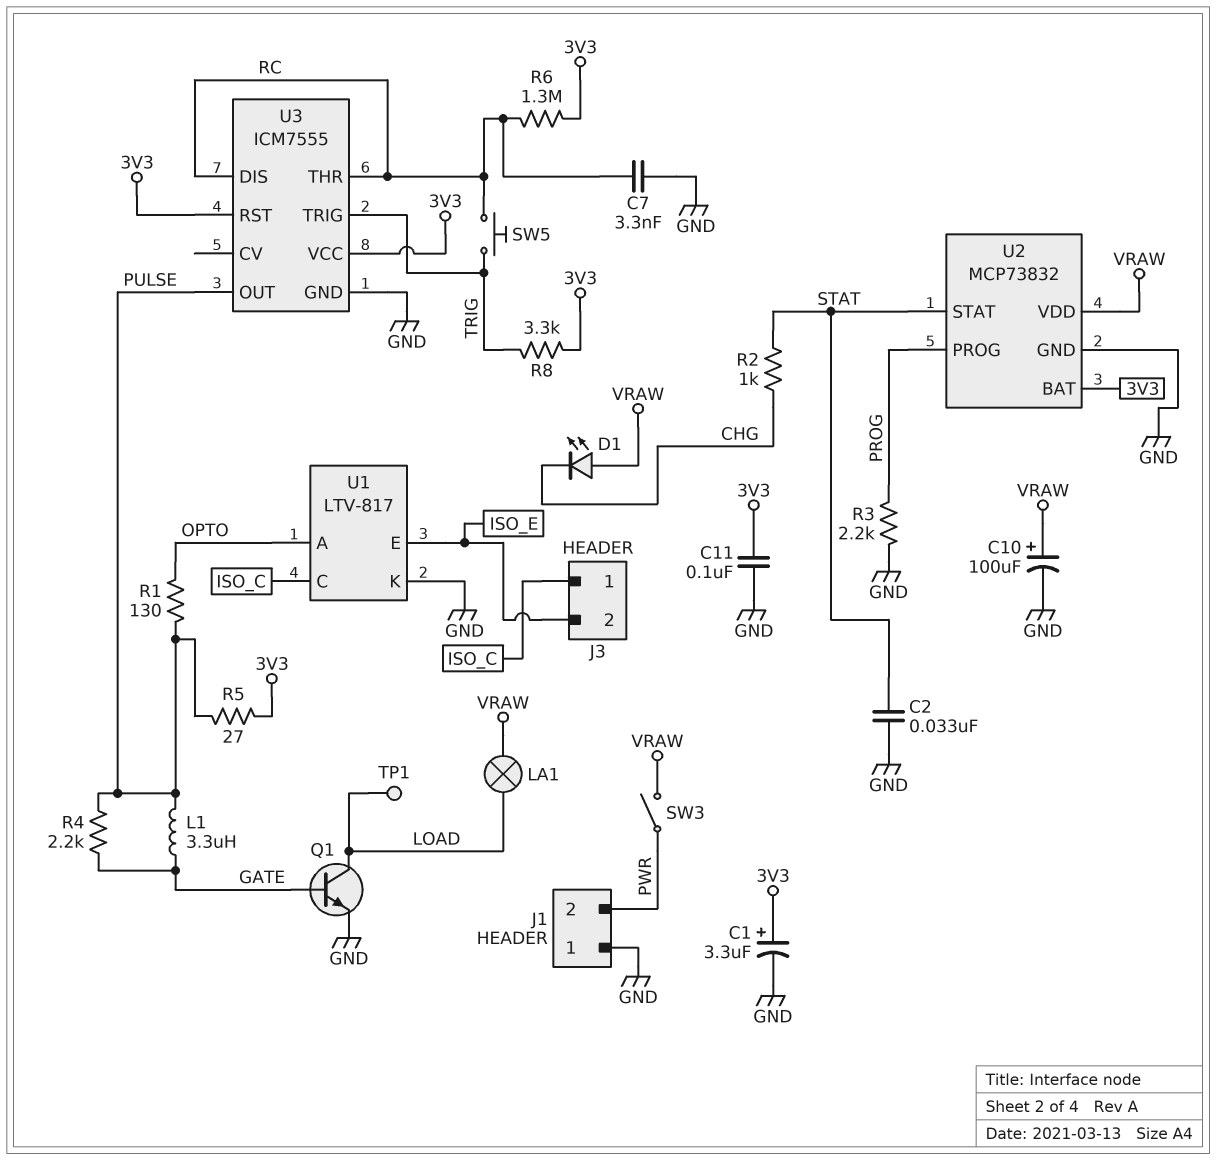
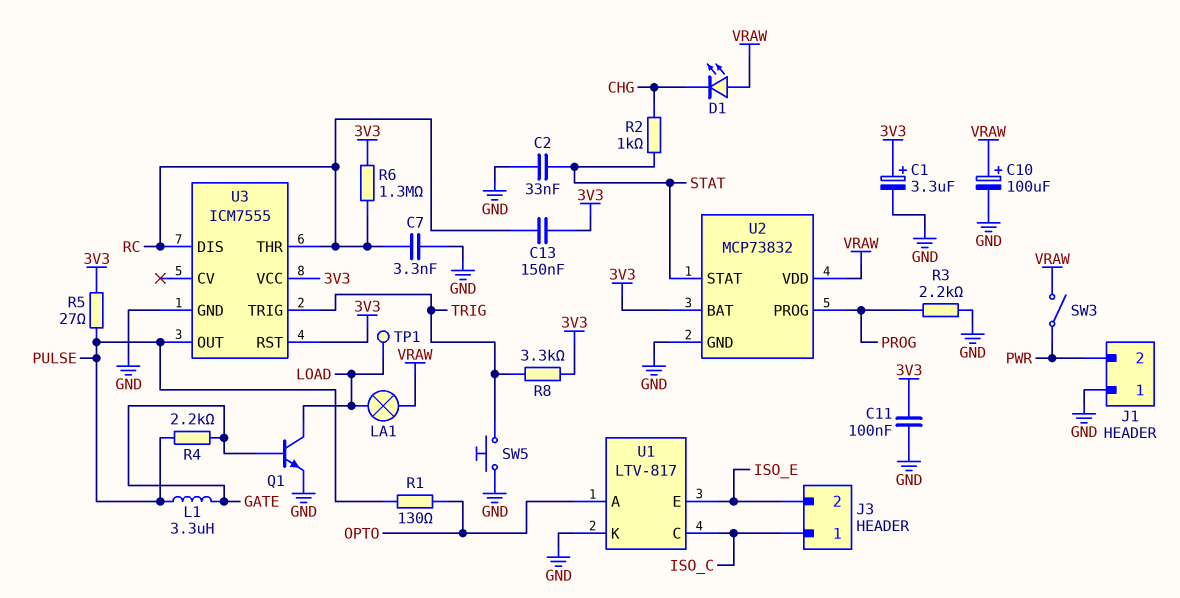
C13: none -> 150nF (3V3, RC)
SW5: button (RC, TRIG) -> button (GND, TRIG)

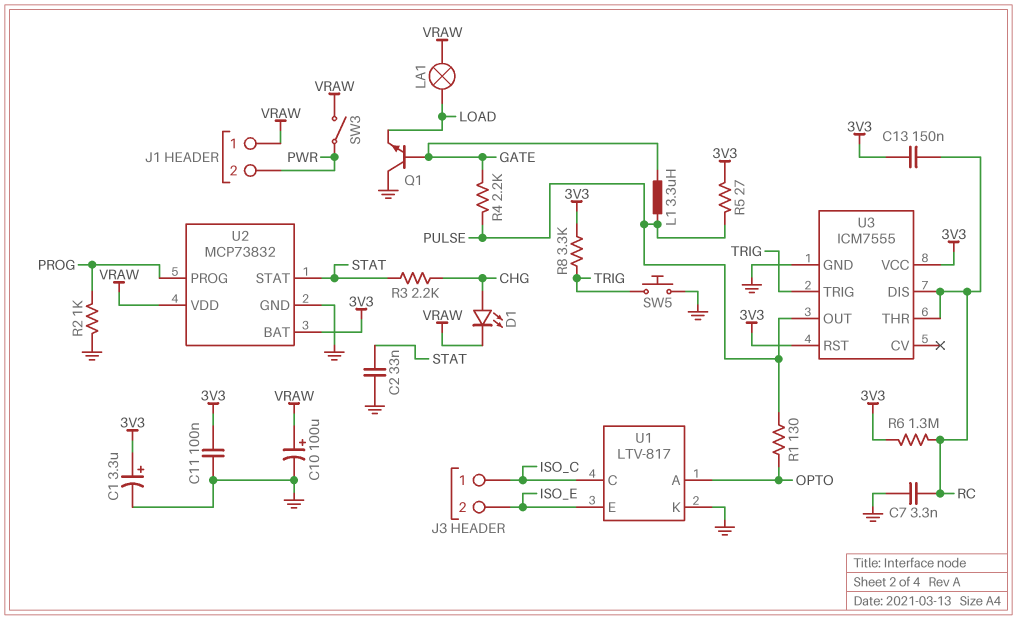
D1: LED (A VRAW, K CHG) -> LED (A CHG, K VRAW)
J1 pin 1: GND -> VRAW
Q1: NPN (B GATE, C LOAD, E GND) -> NPN (B GATE, C GND, E LOAD)
R2: 1k (CHG, STAT) -> 1k (GND, PROG)
R3: 2.2k (GND, PROG) -> 2.2k (CHG, STAT)
TP1: test point (LOAD) -> none

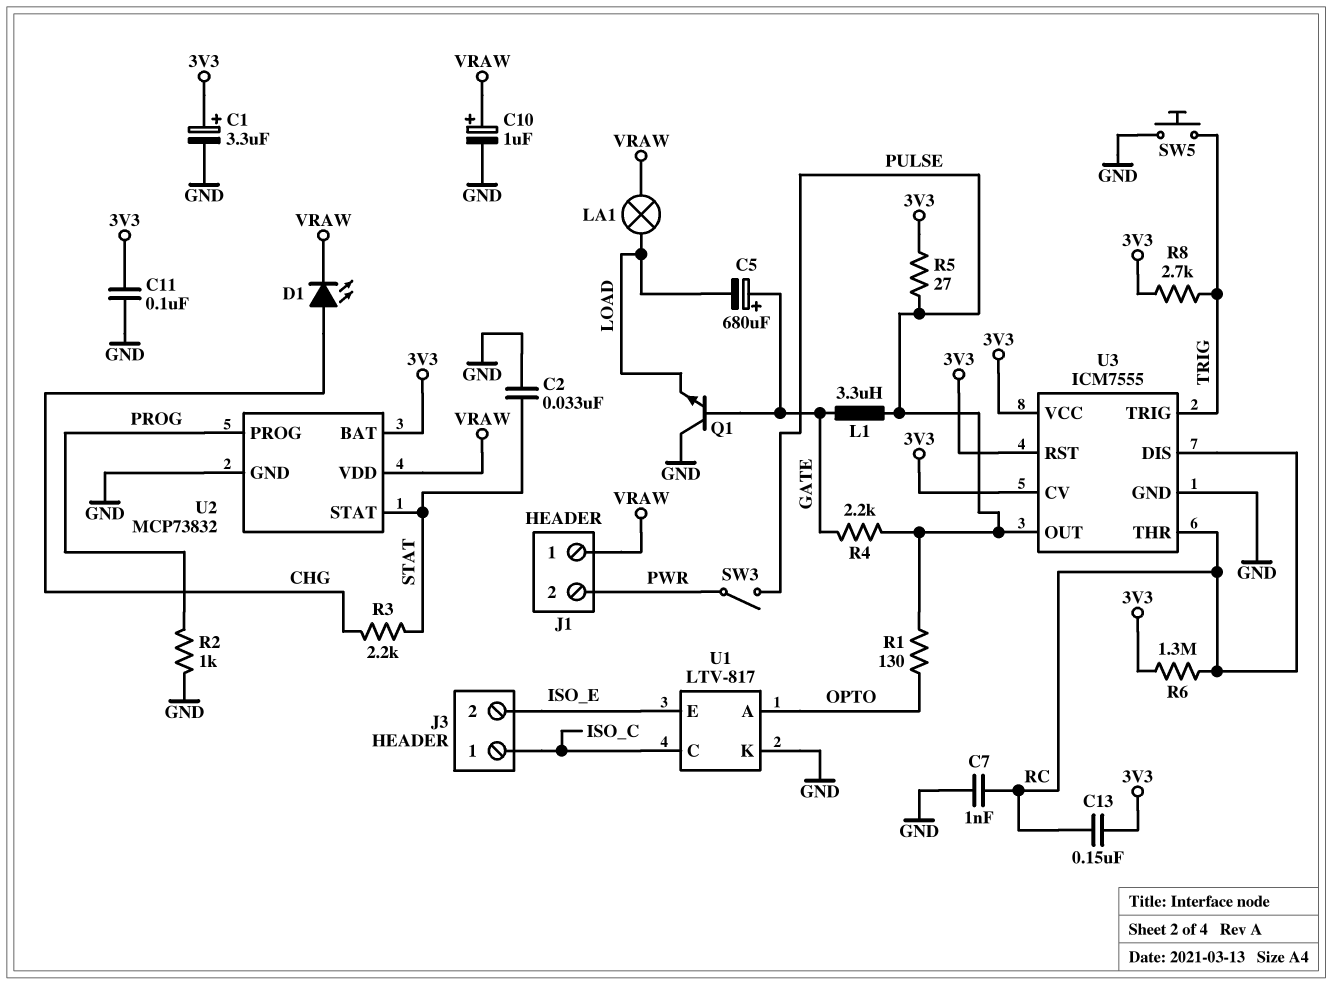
C5: none -> 680uF (plus GATE, minus LOAD)
C7: 3.3nF (GND, RC) -> 1nF (GND, RC)
C10: 100uF (plus VRAW, minus GND) -> 1uF (plus VRAW, minus GND)
R8: 3.3k (3V3, TRIG) -> 2.7k (3V3, TRIG)
SW3: switch (PWR, VRAW) -> switch (PULSE, PWR)
U3 pin CV: none -> 3V3

